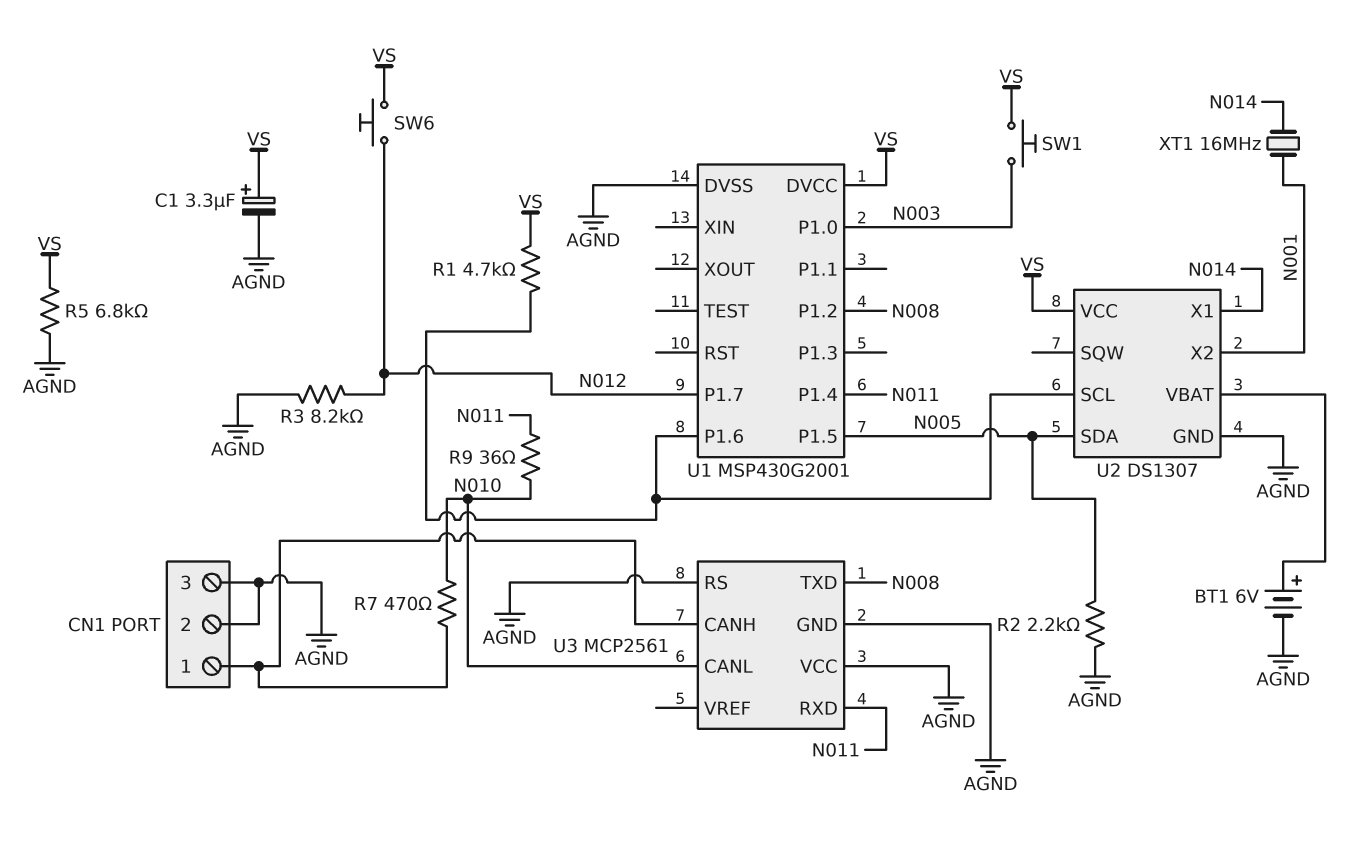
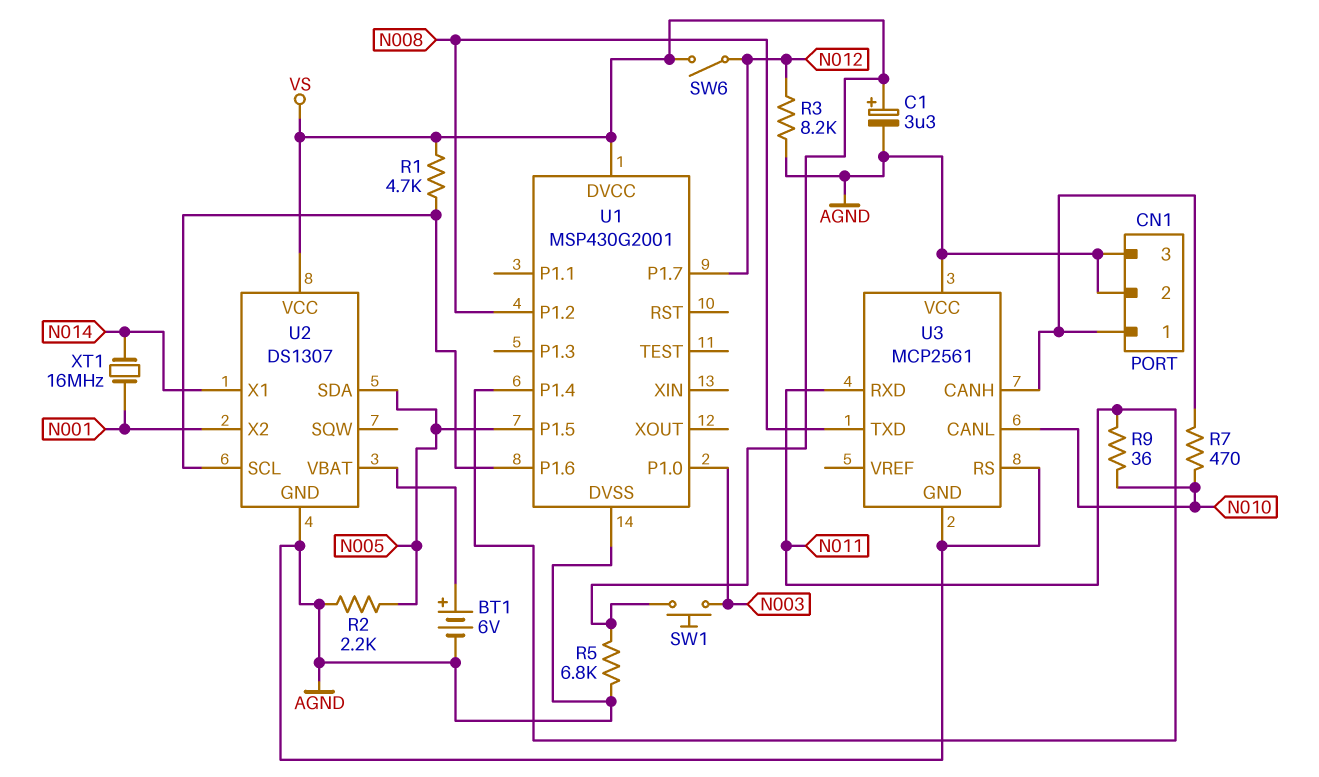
SW6: button (N012, VS) -> switch (N012, VS)

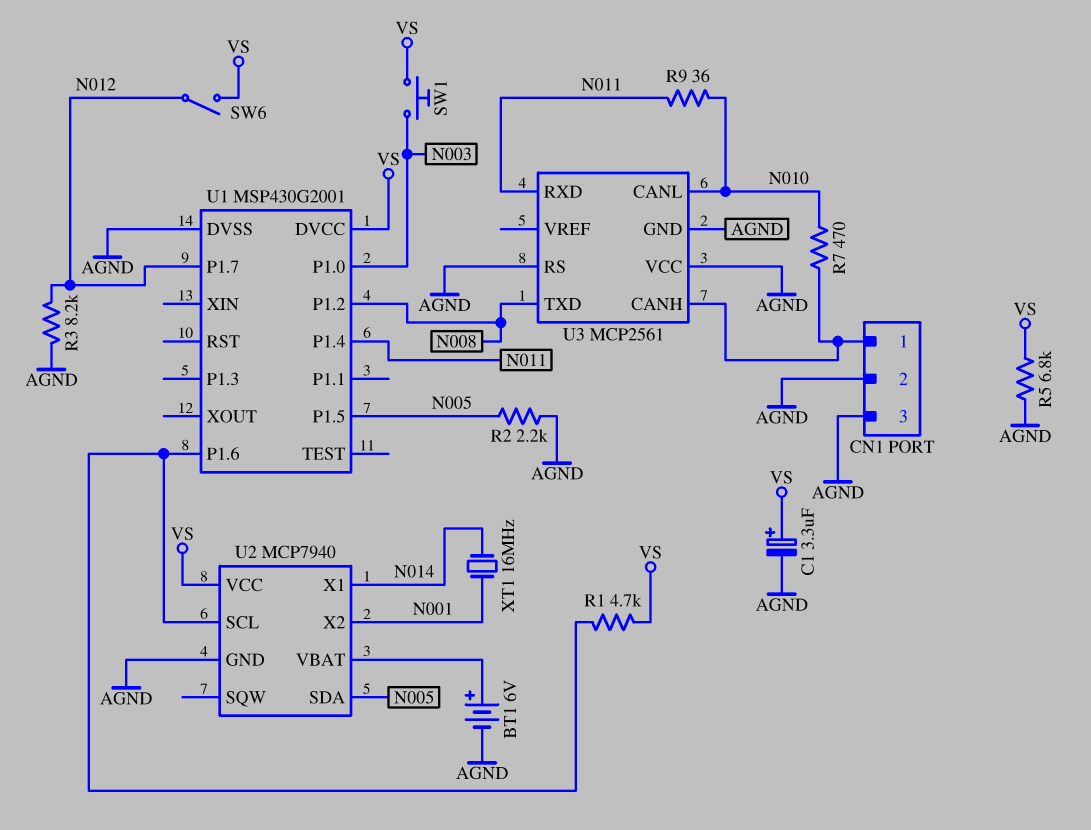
U2: DS1307 -> MCP7940

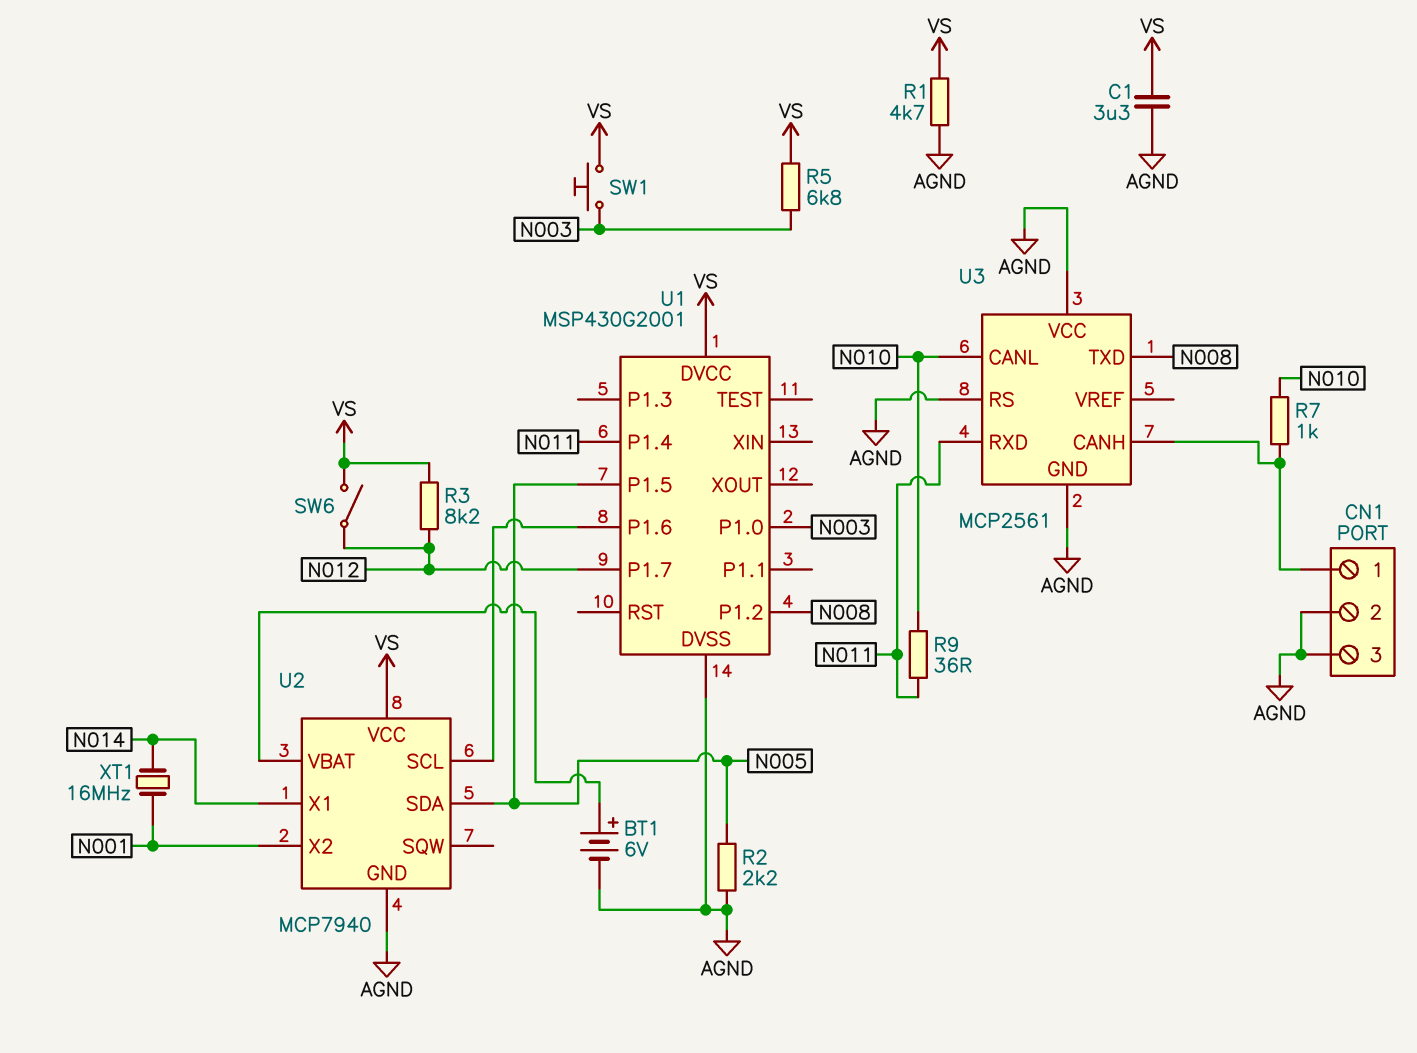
C1: 3.3uF (plus VS, minus AGND) -> 3.3uF (AGND, VS)
R1: 4.7k (U1/P1.6, VS) -> 4.7k (AGND, VS)
R3: 8.2k (AGND, N012) -> 8.2k (N012, VS)
R5: 6.8k (AGND, VS) -> 6.8k (N003, VS)
R7: 470 (CN1/1, N010) -> 1k (CN1/1, N010)

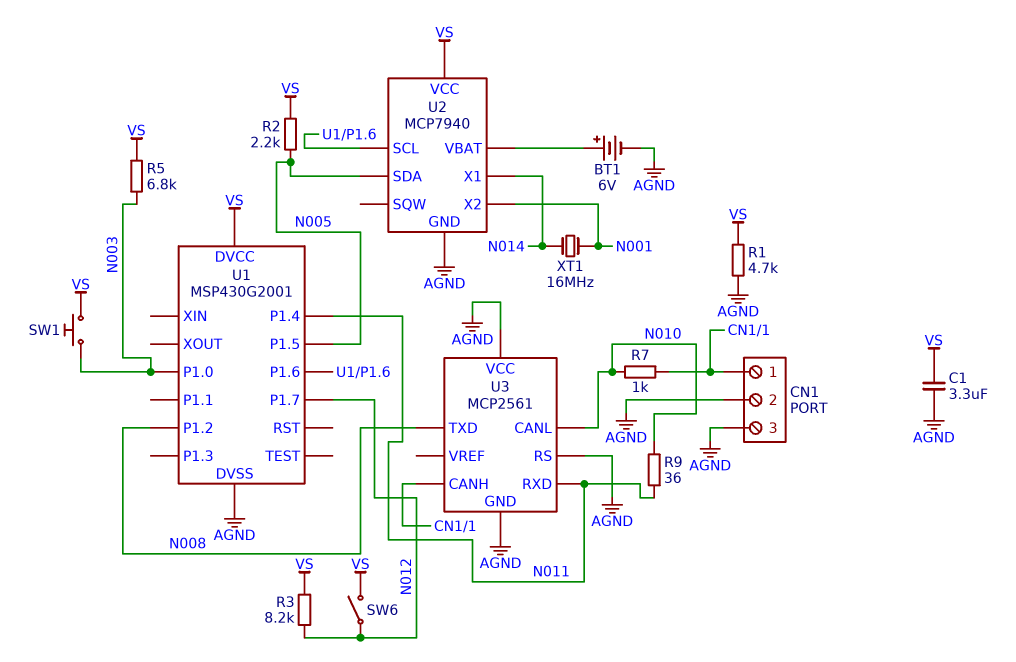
R2: 2.2k (AGND, N005) -> 2.2k (N005, VS)

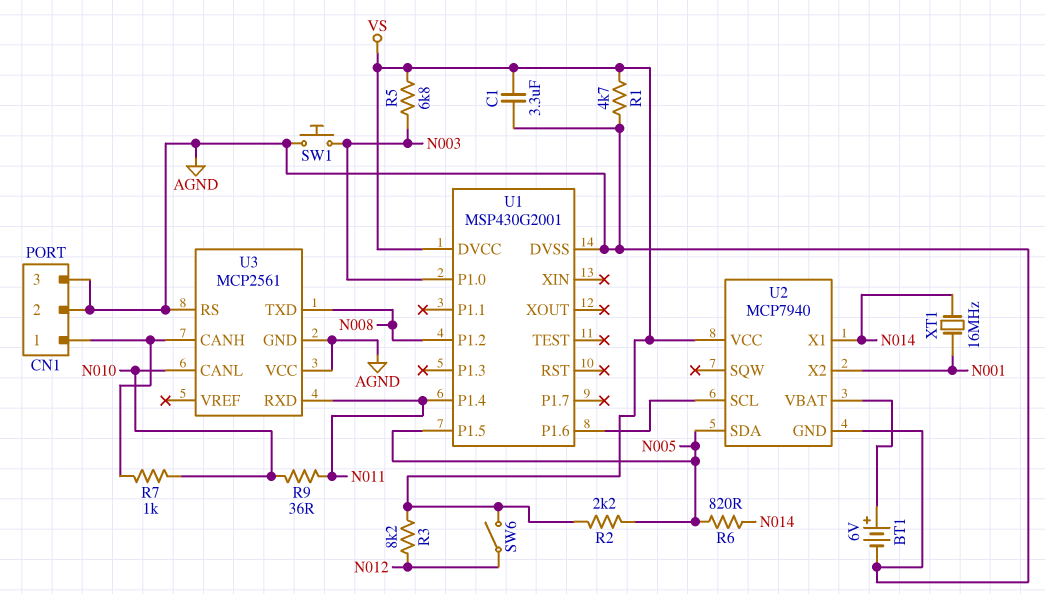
R6: none -> 820 (N005, N014)
SW1: button (N003, VS) -> button (AGND, N003)
U1 pin P1.7: N012 -> none

